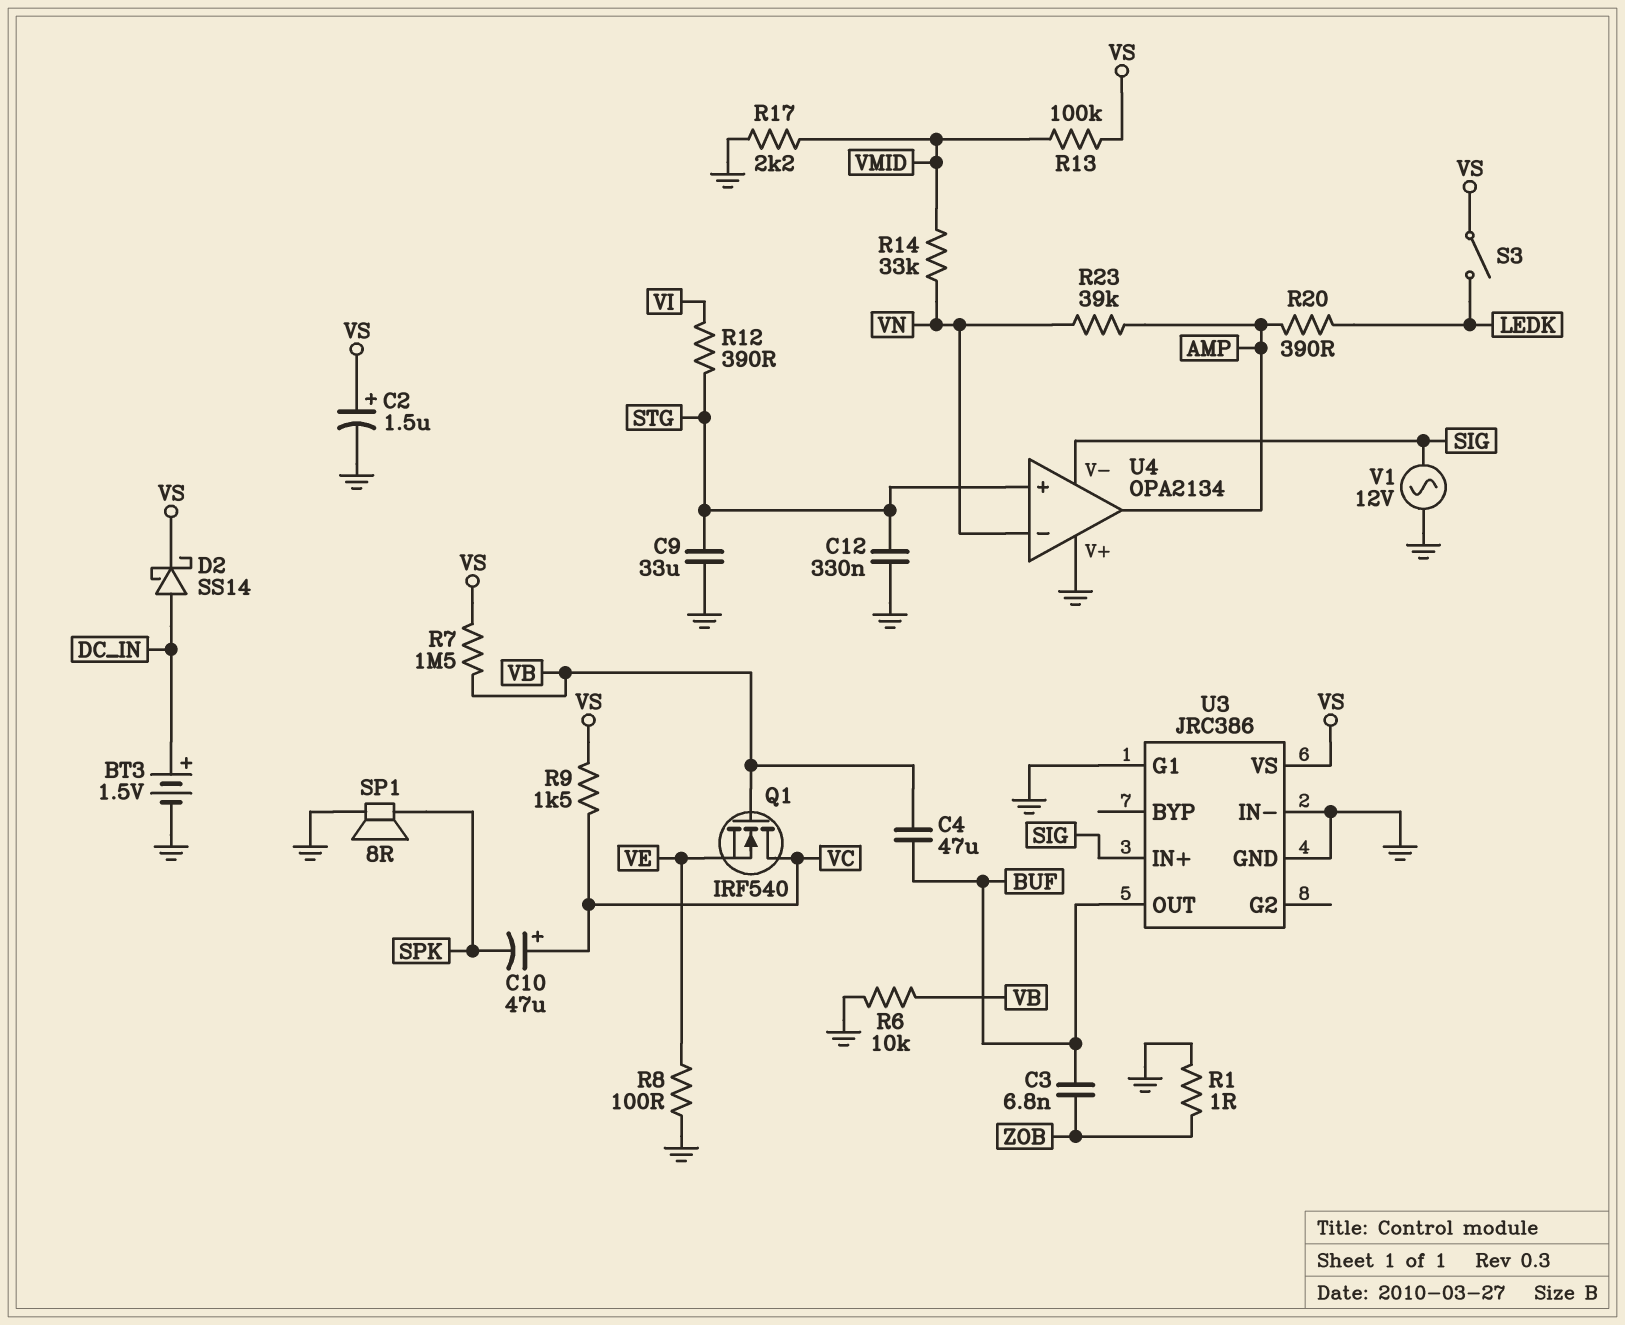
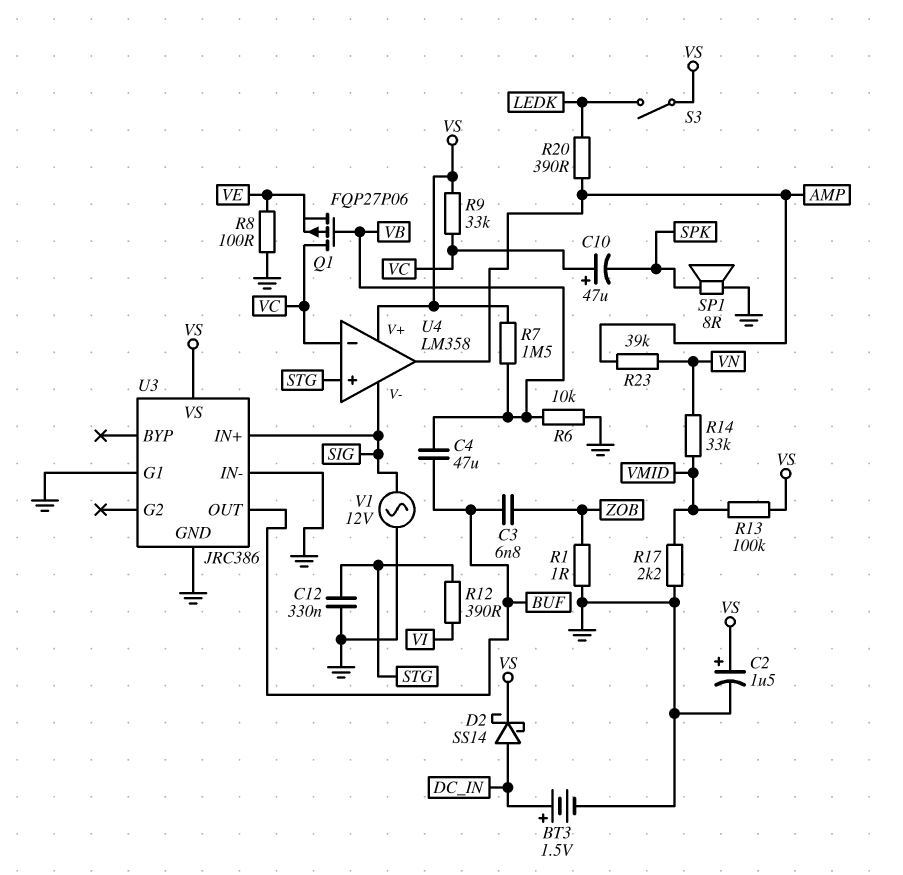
C9: 33uF (GND, STG) -> none
Q1: NMOS IRF540 (G VB, D VC, S VE) -> PMOS FQP27P06 (G VB, D VC, S VE)
R9: 1.5k (VC, VS) -> 33k (VC, VS)
U4: OPA2134 -> LM358
U4 pin V+: GND -> VS
U4 pin in-: VN -> VC

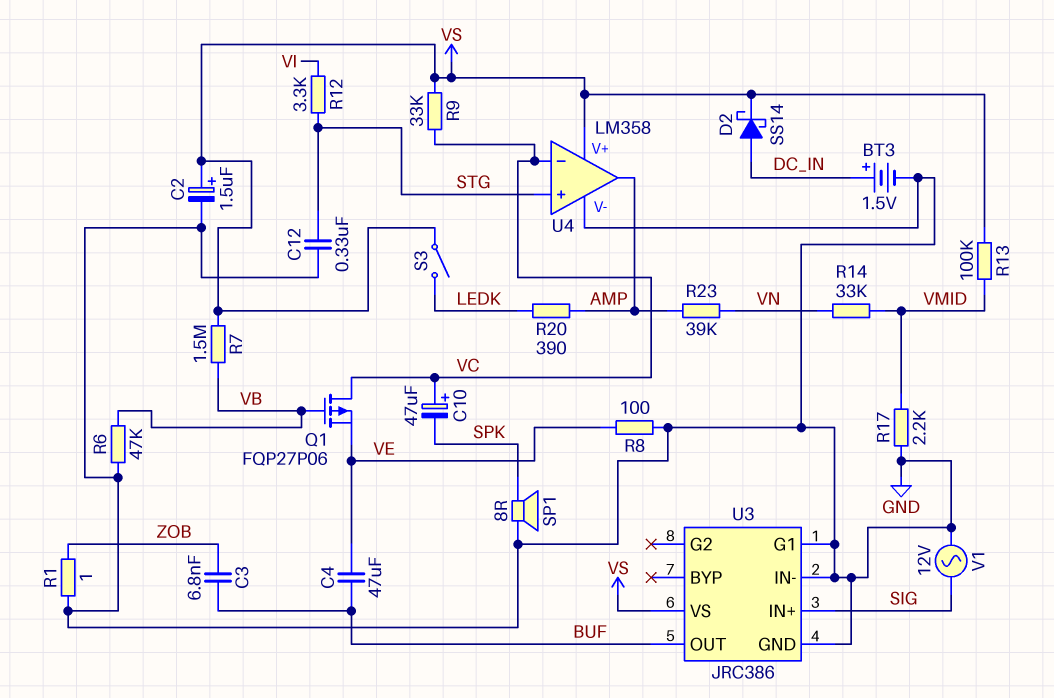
C4: 47uF (BUF, VB) -> 47uF (BUF, VE)
R6: 10k (GND, VB) -> 47k (GND, VB)
R12: 390 (STG, VI) -> 3.3k (STG, VI)
U4 pin V-: SIG -> GND

